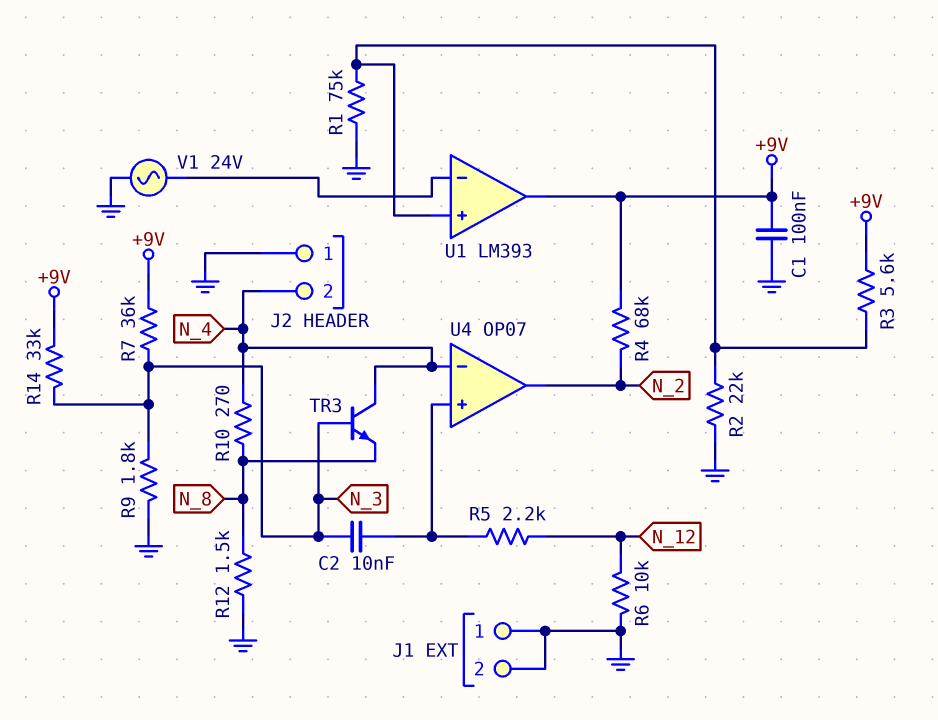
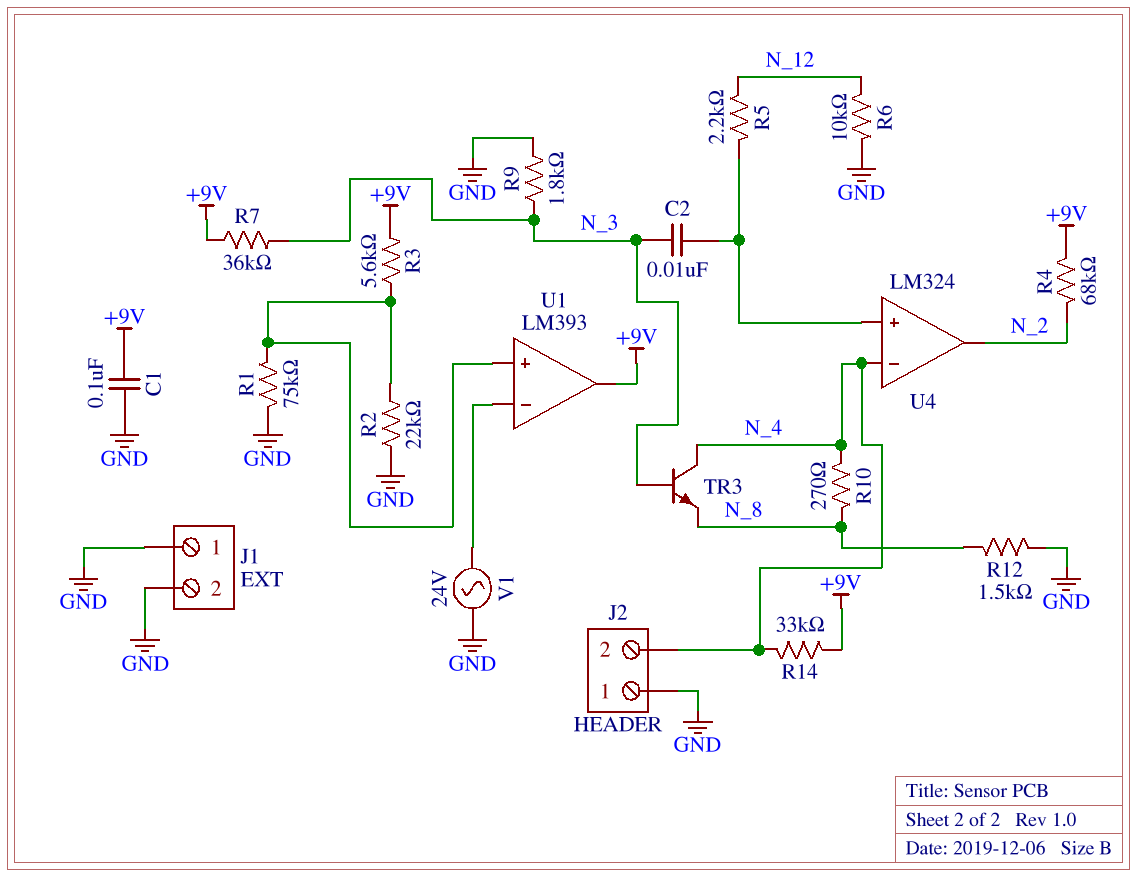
R14: 33k (+9V, N_3) -> 33k (+9V, N_4)
U4: OP07 -> LM324

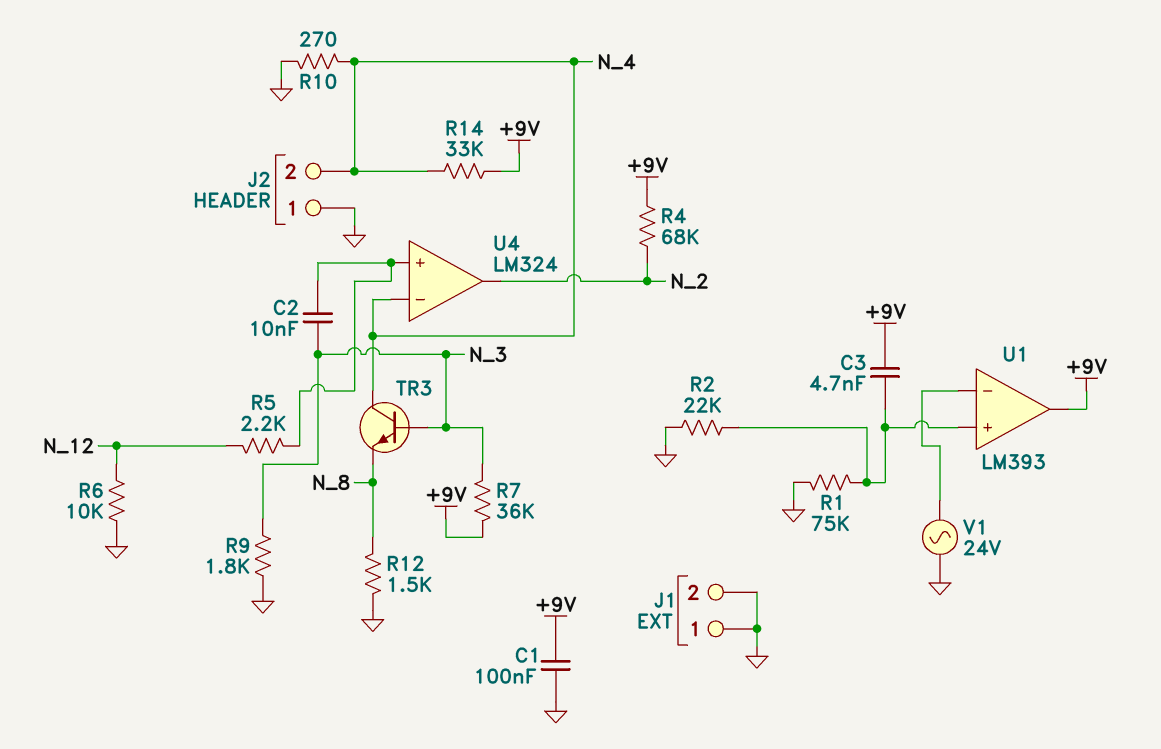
C3: none -> 4.7nF (+9V, U1/in+)
R3: 5.6k (+9V, U1/in+) -> none
R10: 270 (N_4, N_8) -> 270 (GND, N_4)

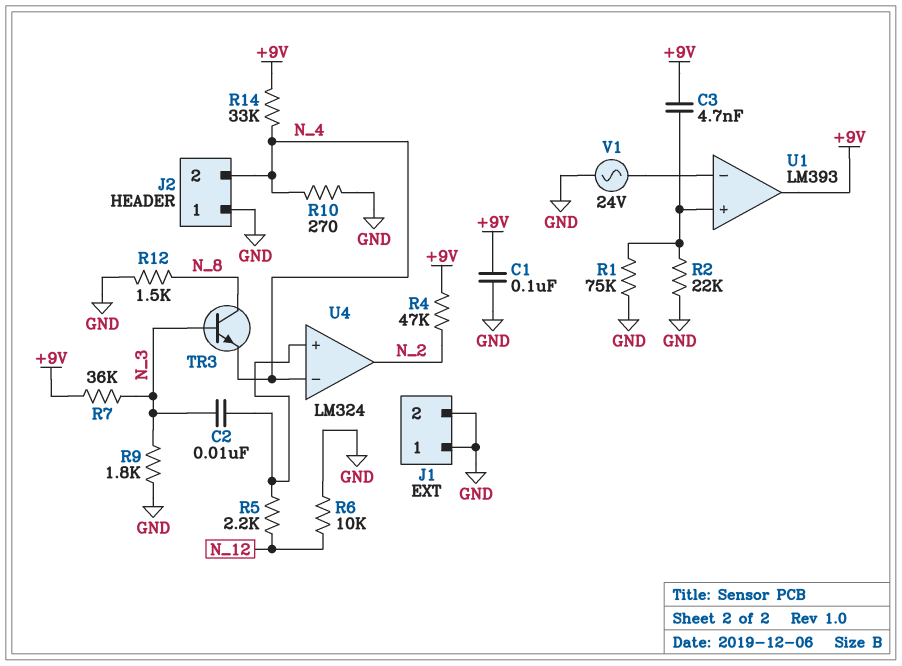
R4: 68k (+9V, N_2) -> 47k (+9V, N_2)
TR3: NPN (B N_3, C N_4, E N_8) -> NPN (B N_3, C N_8, E N_4)

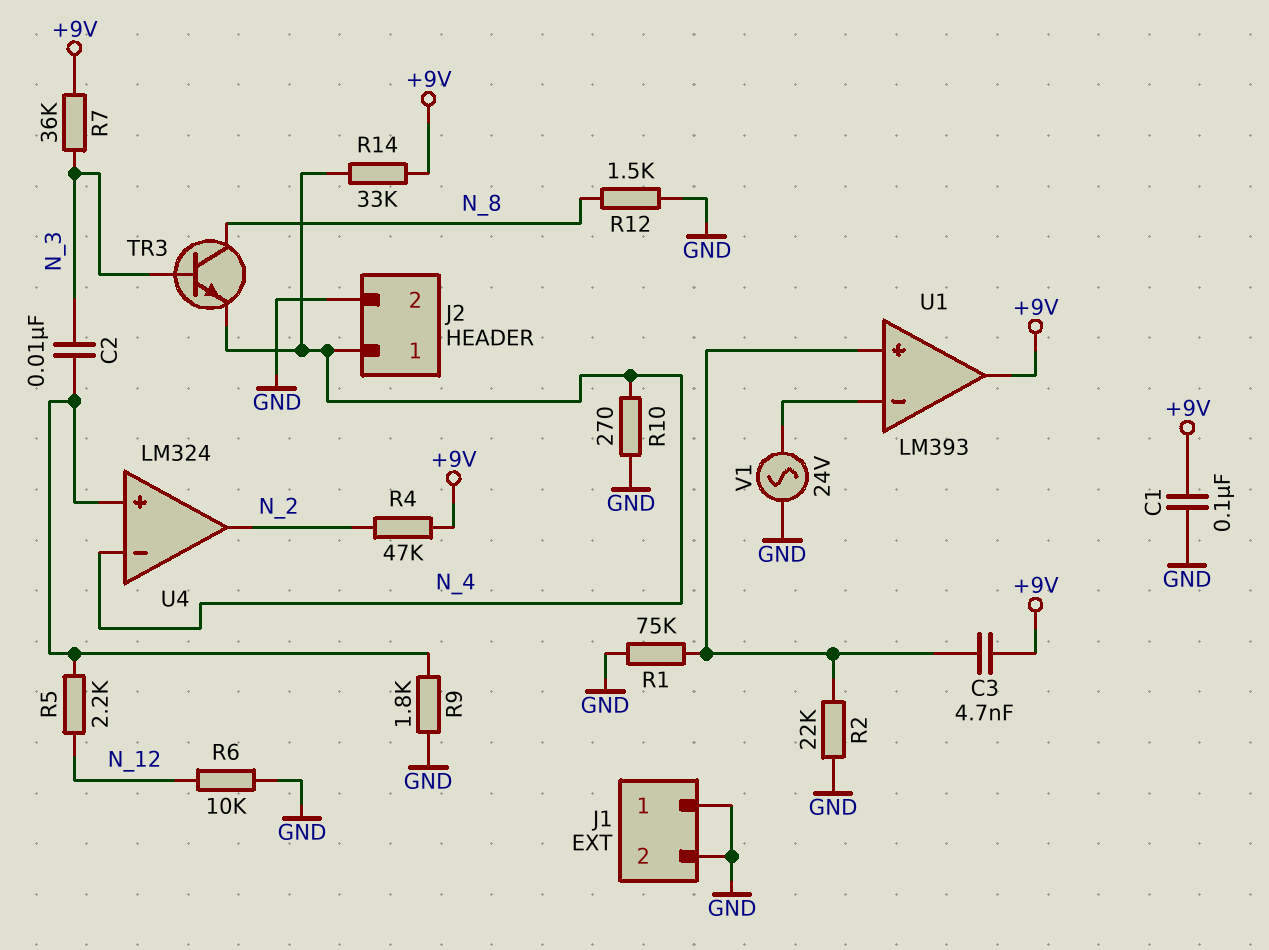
J2 pin 1: GND -> N_4
J2 pin 2: N_4 -> GND
R9: 1.8k (GND, N_3) -> 1.8k (GND, U4/in+)

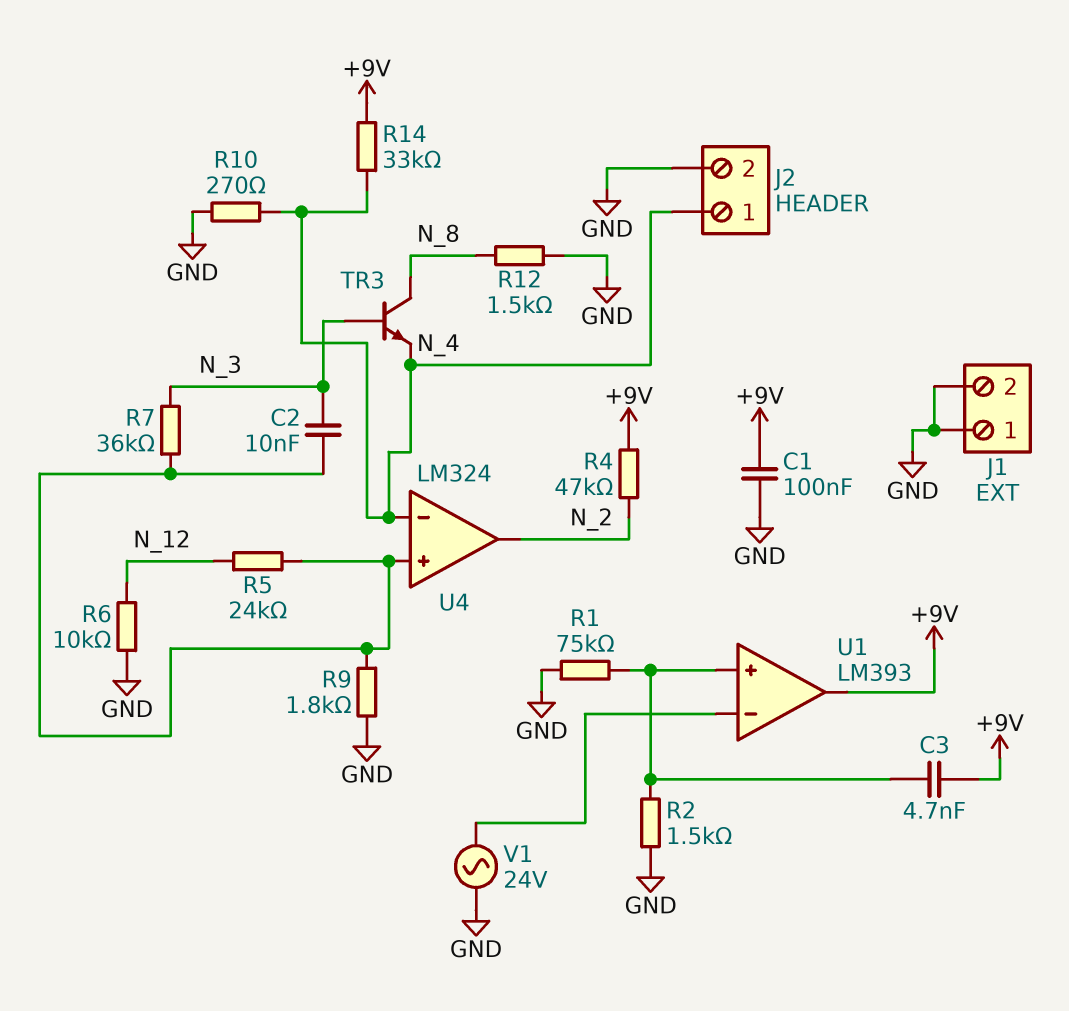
R2: 22k (GND, U1/in+) -> 1.5k (GND, U1/in+)
R5: 2.2k (N_12, U4/in+) -> 24k (N_12, U4/in+)
R7: 36k (+9V, N_3) -> 36k (N_3, U4/in+)

